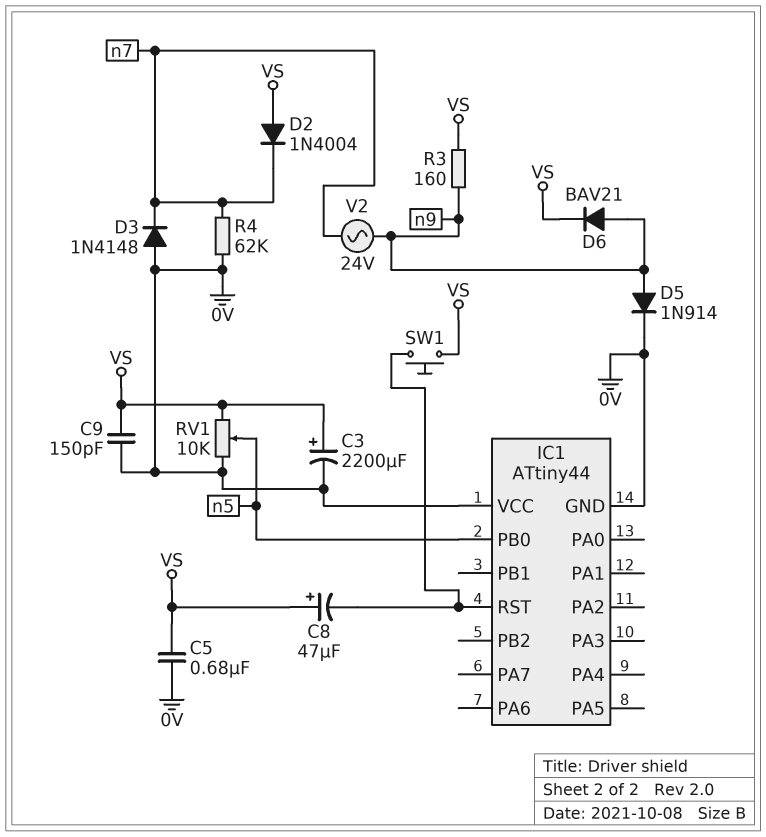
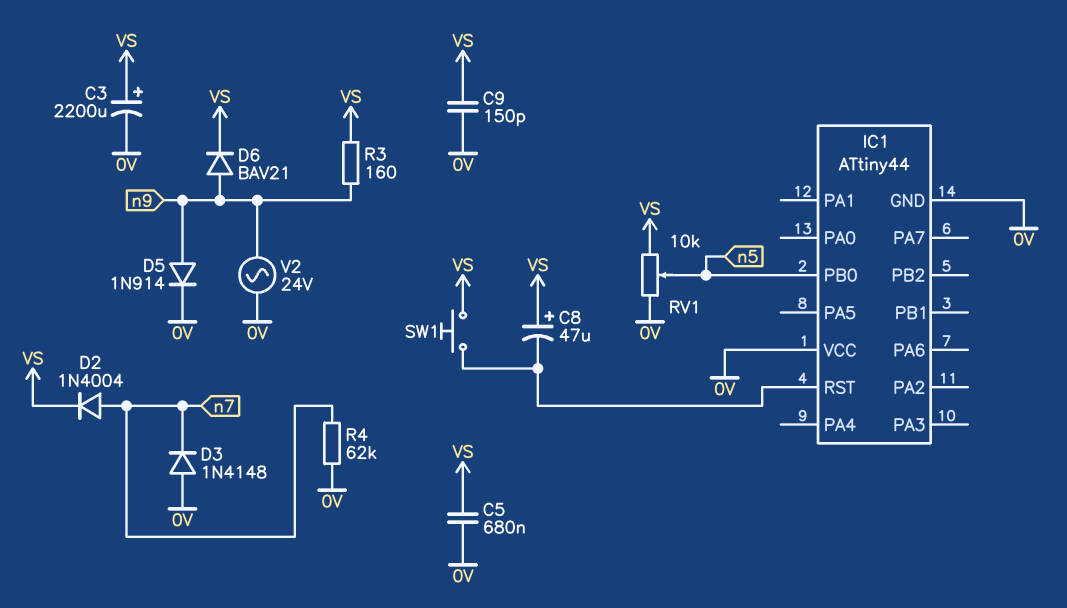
D2: diode 1N4004 (A VS, K n7) -> diode 1N4004 (A n7, K VS)
V2: AC 24V (n7, n9) -> AC 24V (0V, n9)

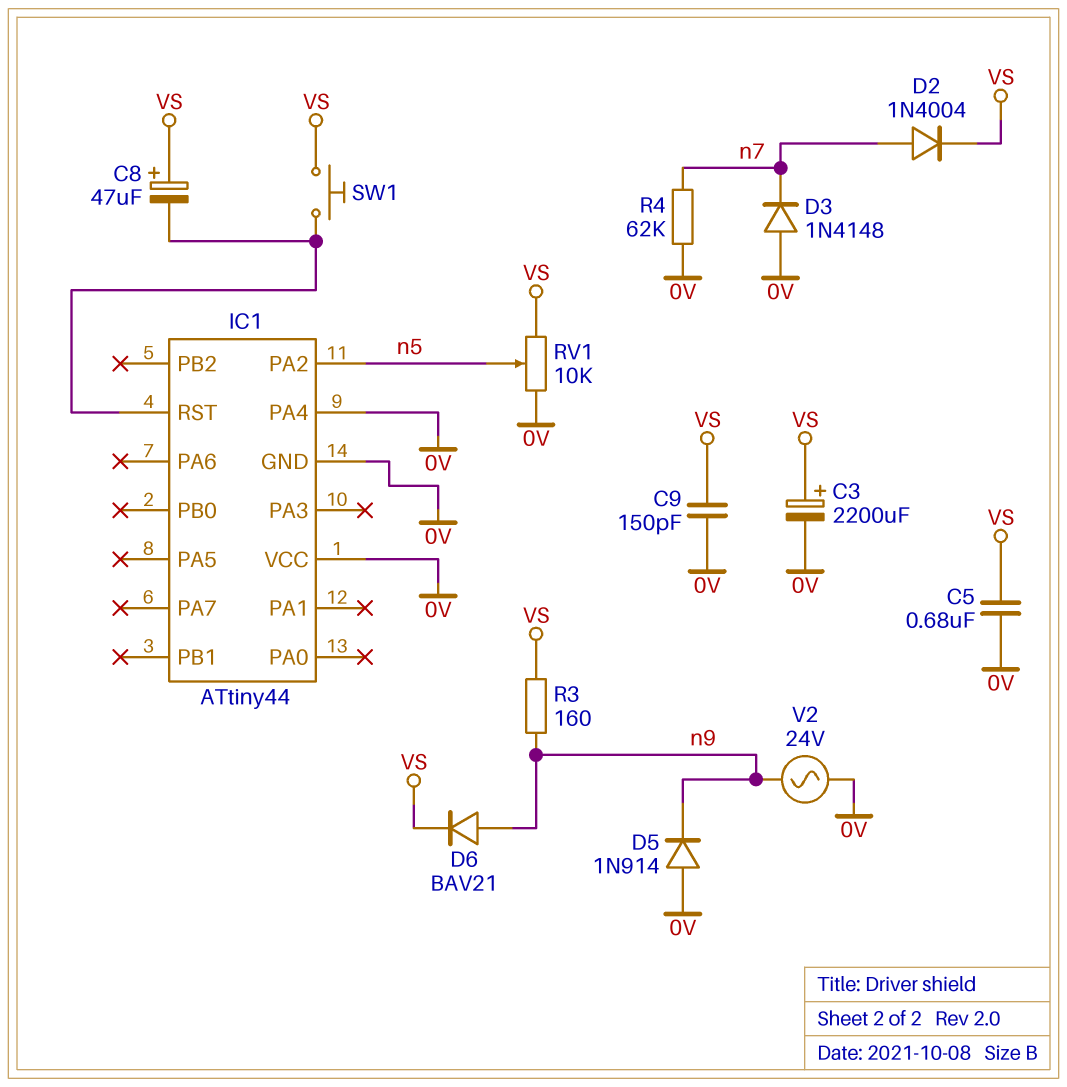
D5: diode 1N914 (A n9, K 0V) -> diode 1N914 (A 0V, K n9)
IC1 pin PA2: none -> n5
IC1 pin PA4: none -> 0V
IC1 pin PB0: n5 -> none

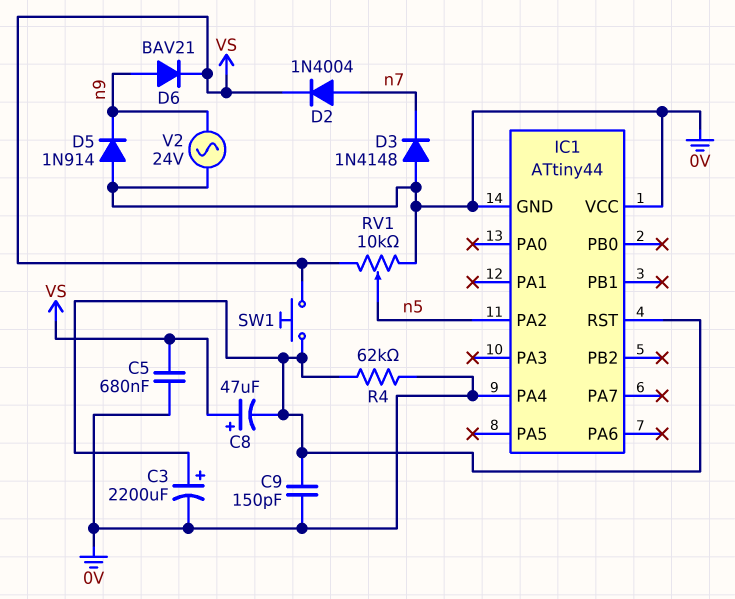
C3: 2200uF (plus VS, minus 0V) -> 2200uF (plus IC1/RST, minus 0V)
C9: 150pF (0V, VS) -> 150pF (0V, IC1/RST)
R3: 160 (VS, n9) -> none
R4: 62k (0V, n7) -> 62k (0V, IC1/RST)

